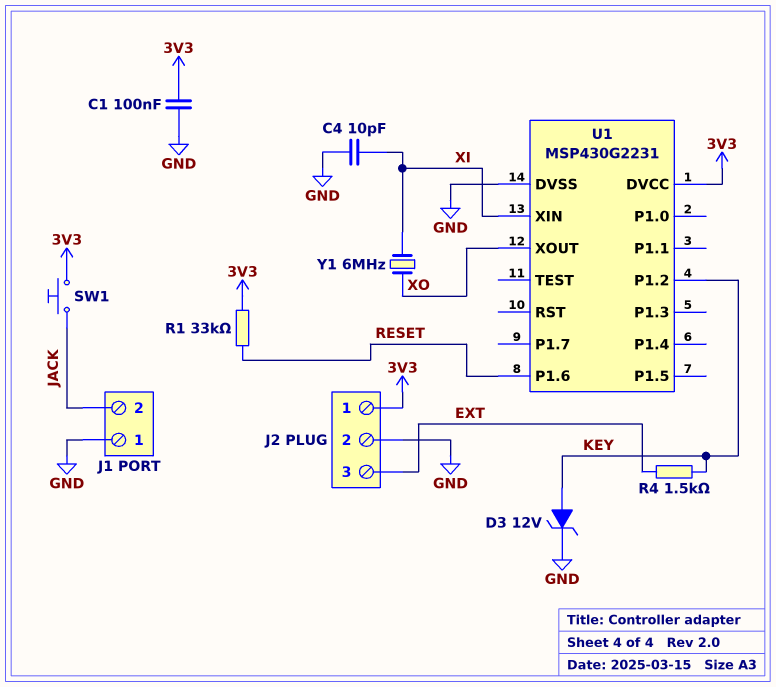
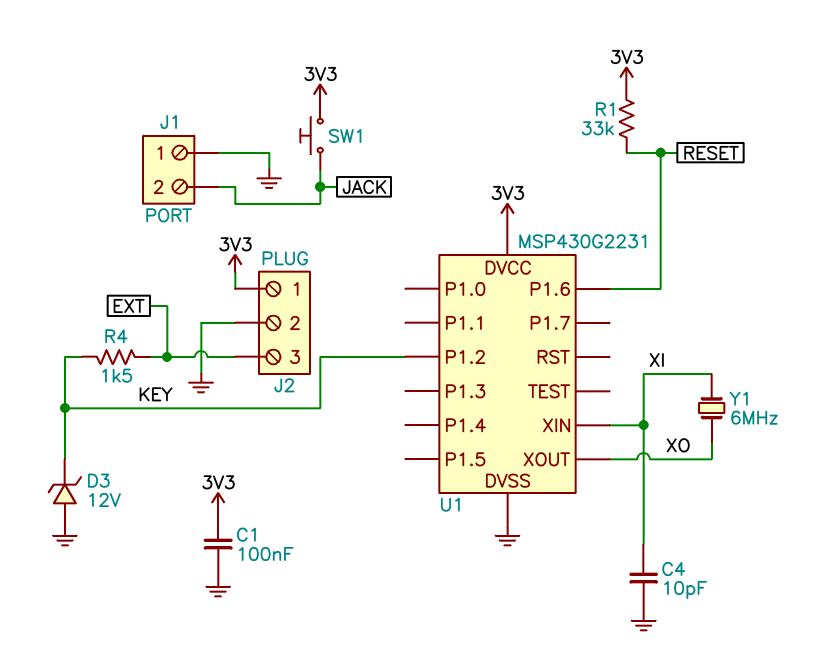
D3: zener 12V (A KEY, K GND) -> zener 12V (A GND, K KEY)

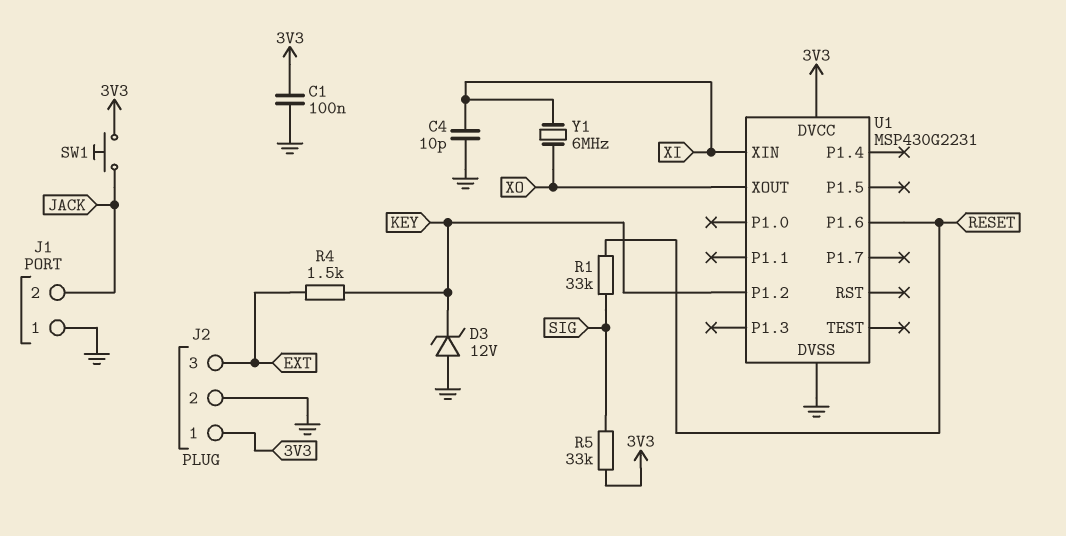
R1: 33k (3V3, RESET) -> 33k (RESET, SIG)
R5: none -> 33k (3V3, SIG)

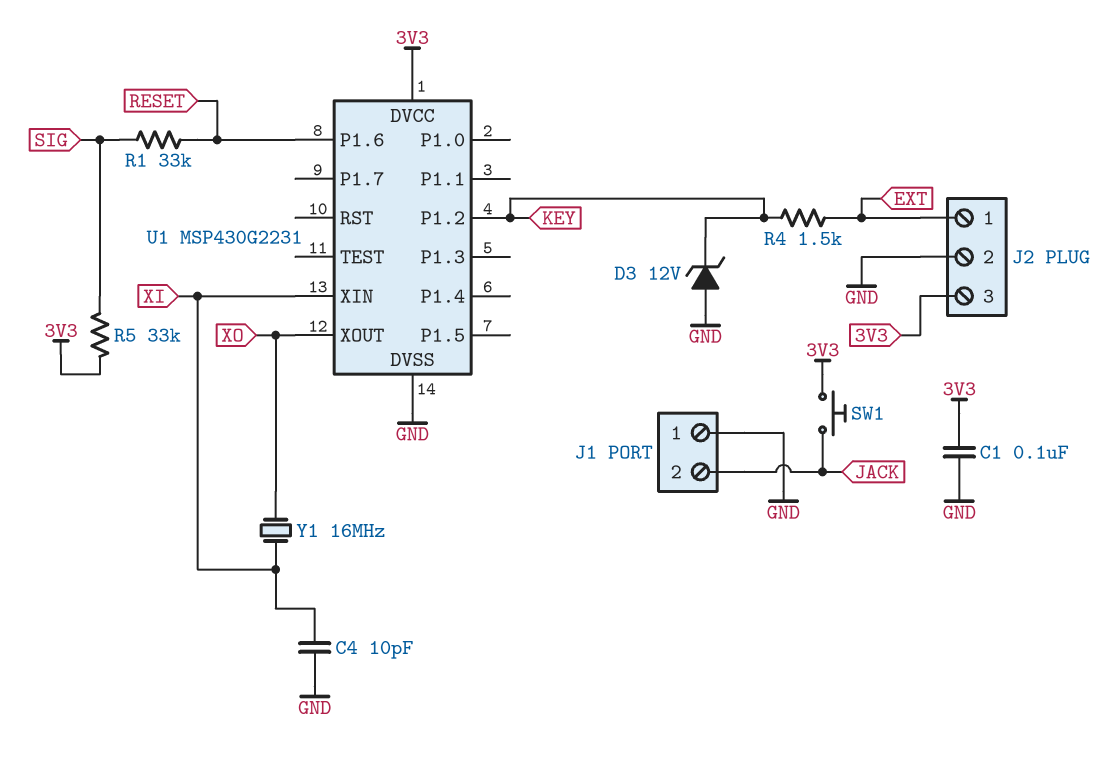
J2 pin 1: 3V3 -> EXT
J2 pin 3: EXT -> 3V3
Y1: 6MHz (XI, XO) -> 16MHz (XI, XO)

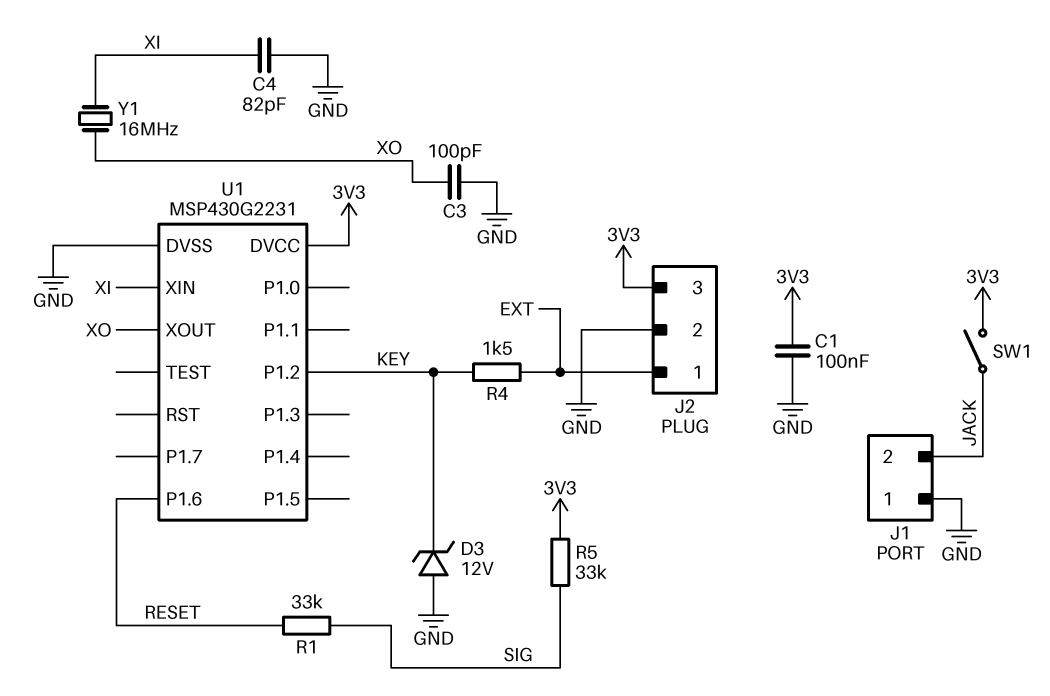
C3: none -> 100pF (GND, XO)
C4: 10pF (GND, XI) -> 82pF (GND, XI)
SW1: button (3V3, JACK) -> switch (3V3, JACK)

